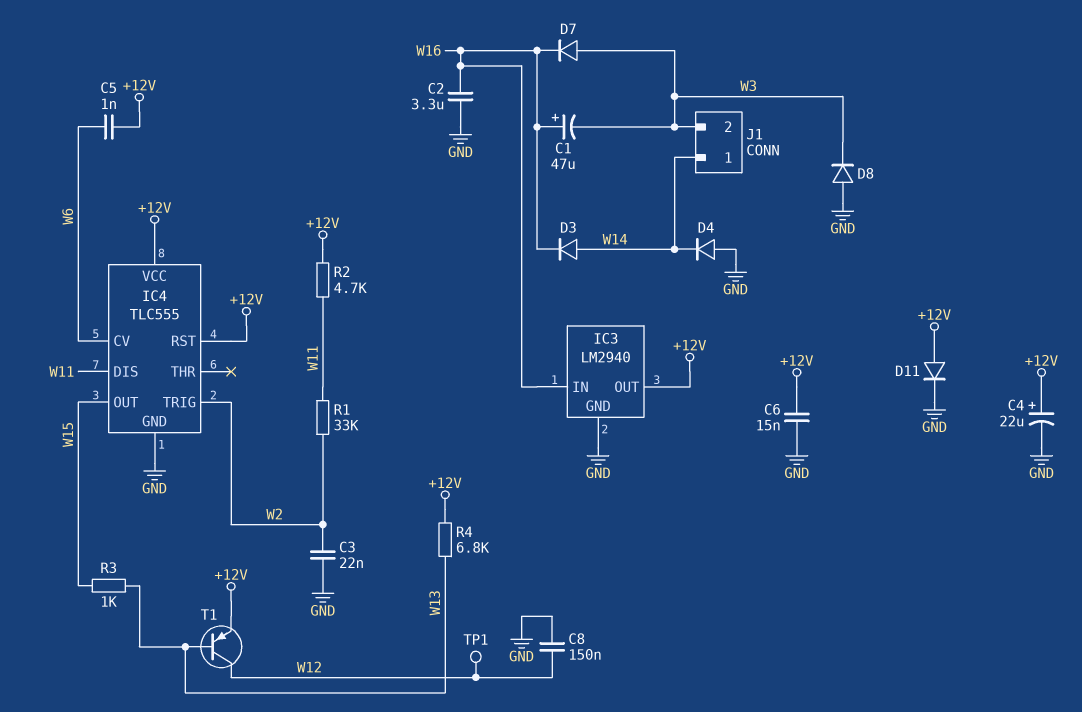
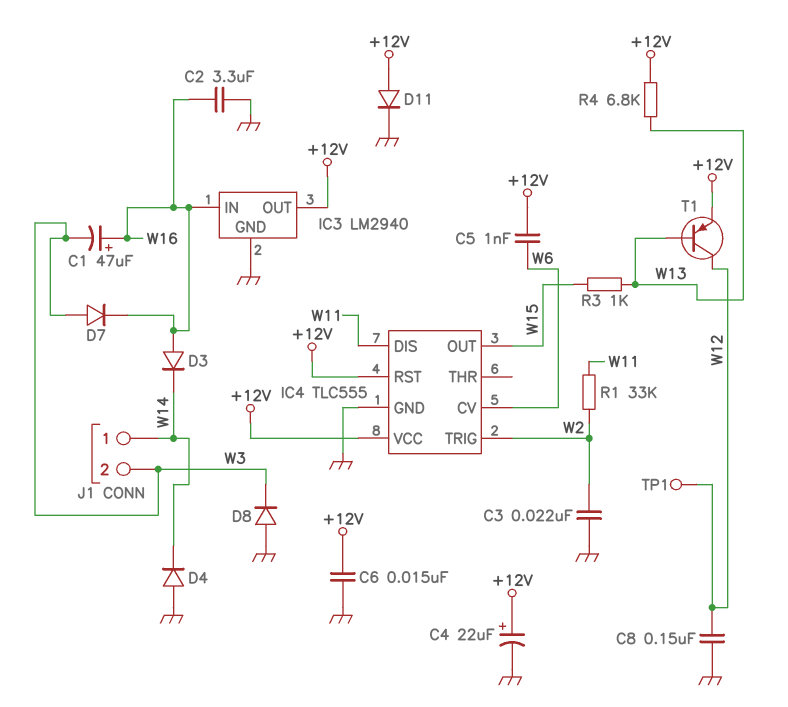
D3: diode (A W14, K W16) -> diode (A W16, K W14)
R2: 4.7k (+12V, W11) -> none

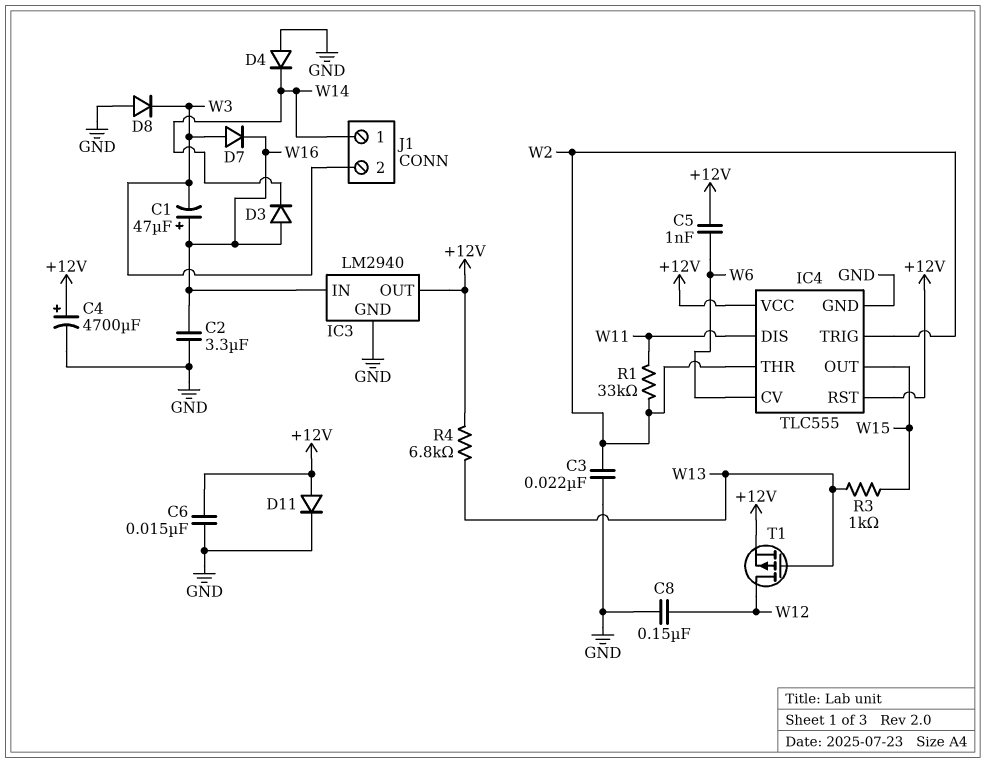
C4: 22uF (plus +12V, minus GND) -> 4700uF (plus +12V, minus GND)
IC4 pin THR: none -> W2
T1: PNP (B W13, C W12, E +12V) -> PMOS (G W13, D W12, S +12V)
TP1: test point (W12) -> none

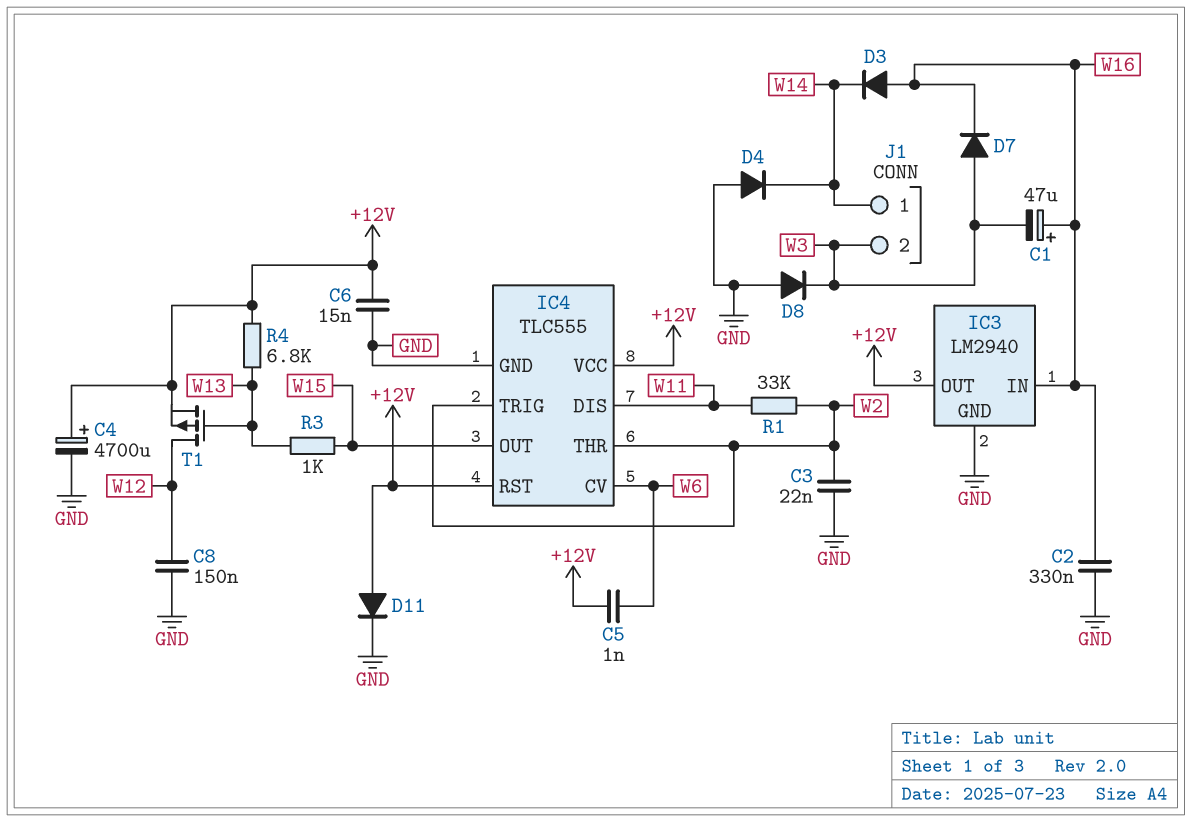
C2: 3.3uF (GND, W16) -> 330nF (GND, W16)

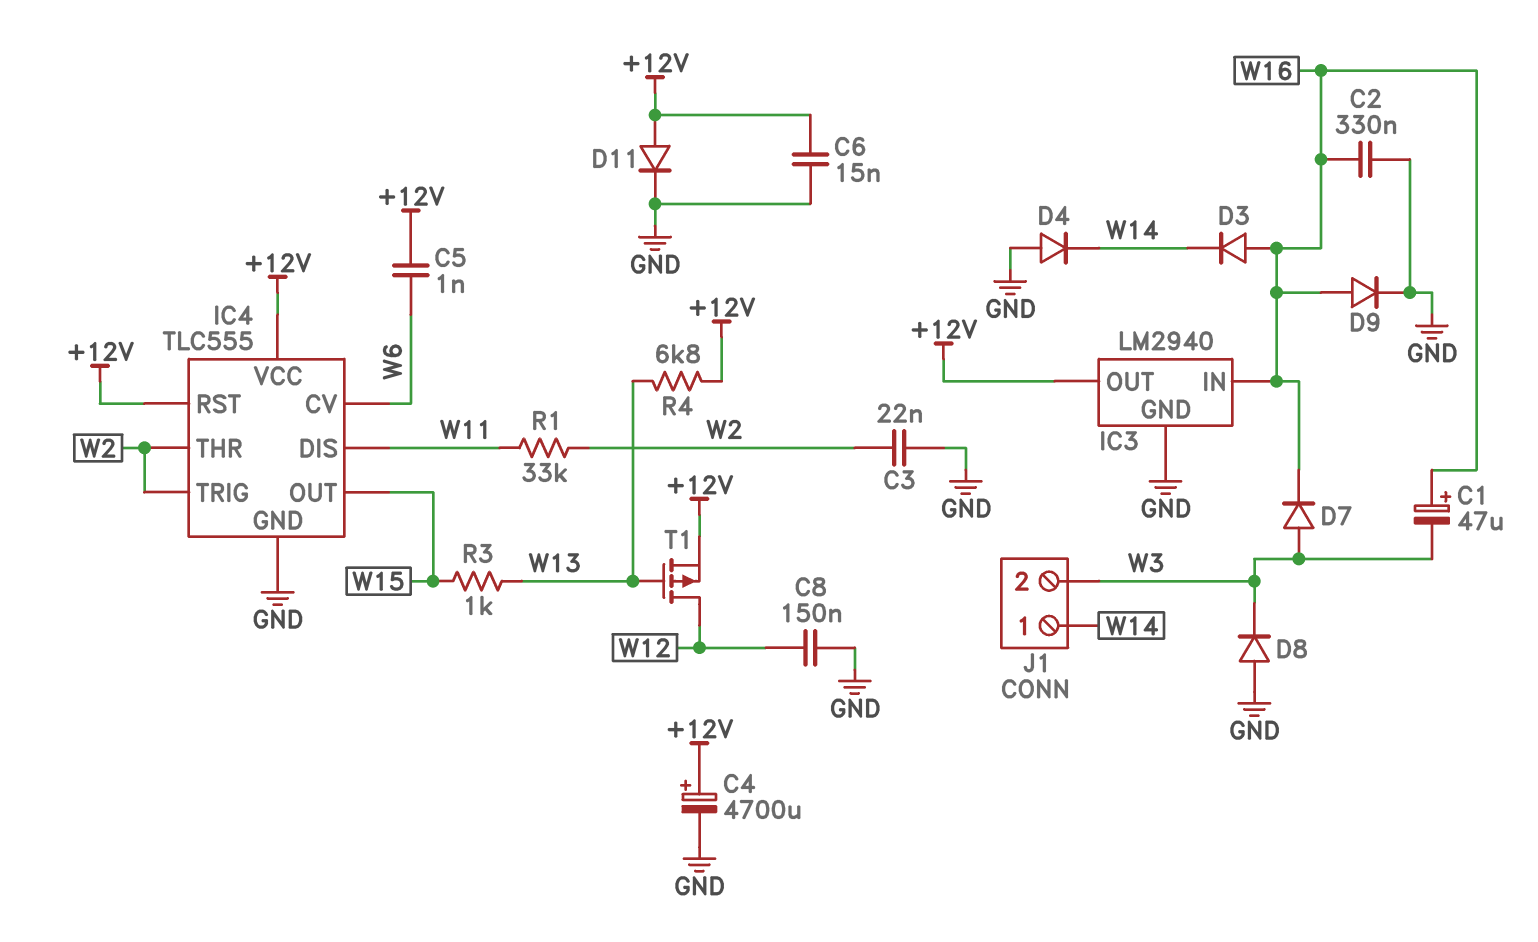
D9: none -> diode (A W16, K GND)

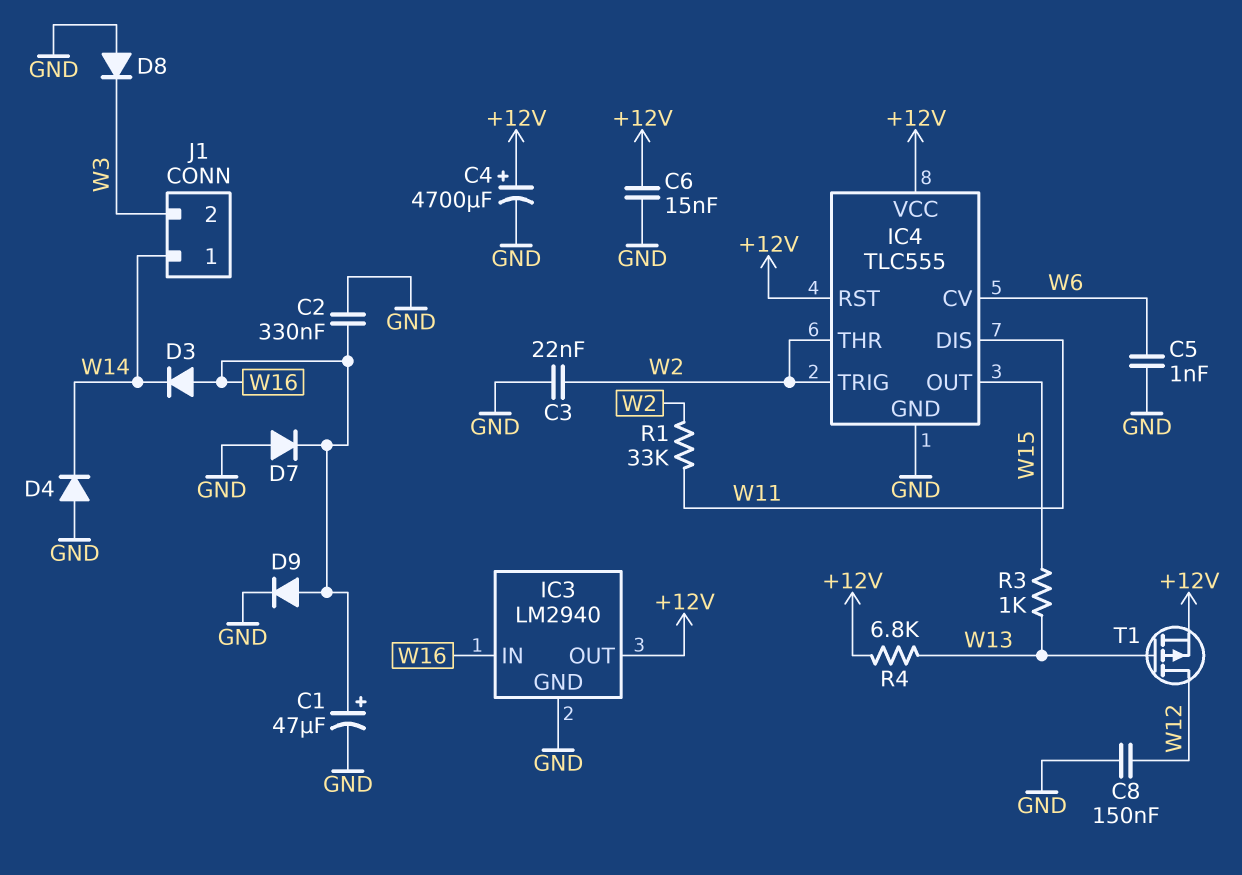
C1: 47uF (plus W16, minus W3) -> 47uF (plus W16, minus GND)
C5: 1nF (+12V, W6) -> 1nF (GND, W6)
D7: diode (A W3, K W16) -> diode (A GND, K W16)
D11: diode (A +12V, K GND) -> none

